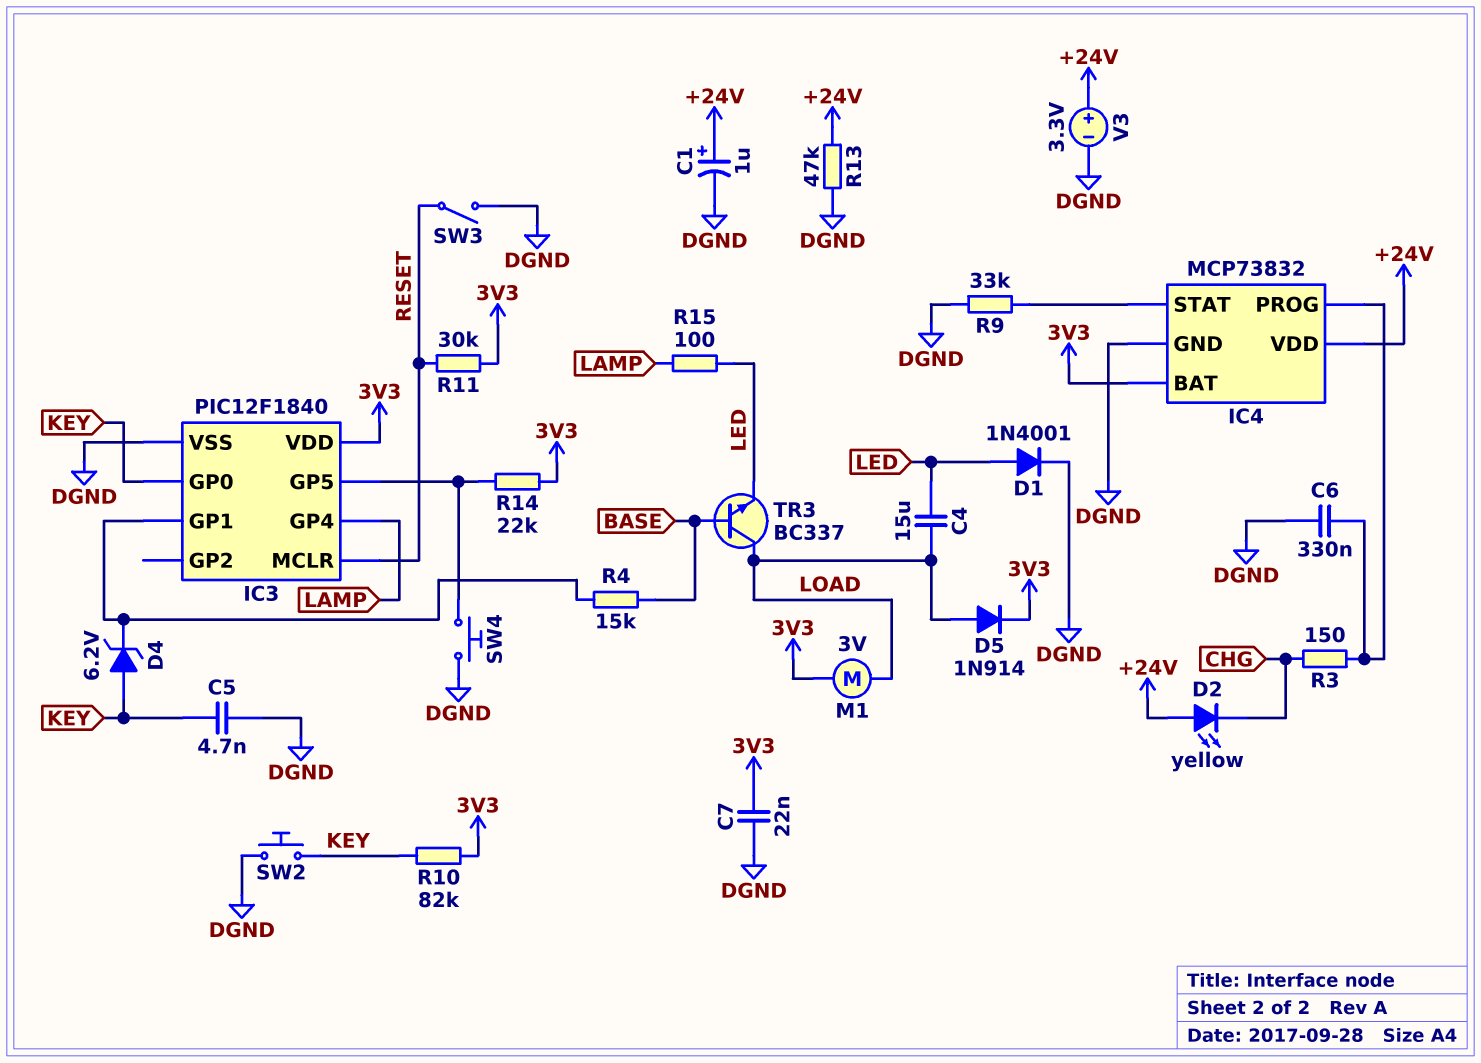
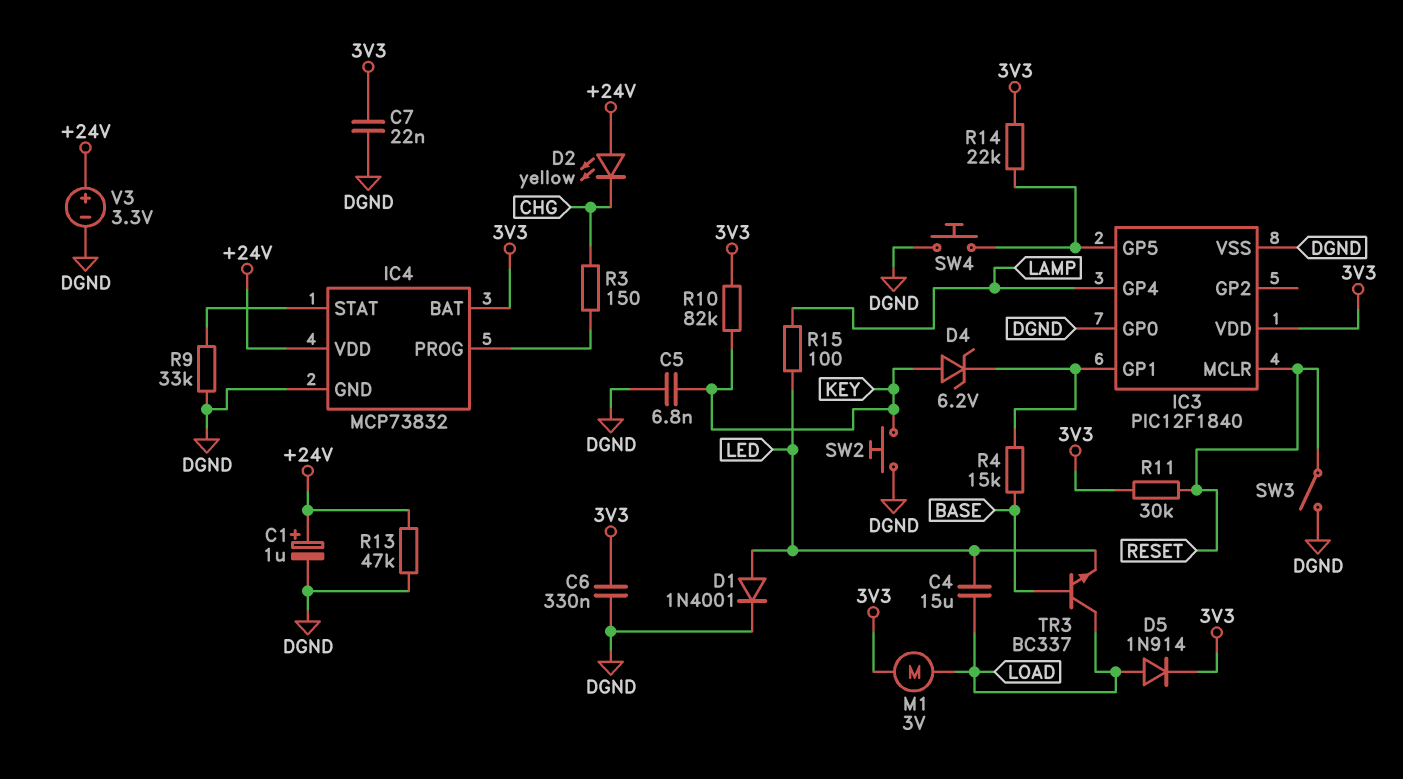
C5: 4.7nF (DGND, KEY) -> 6.8nF (DGND, KEY)
C6: 330nF (DGND, IC4/PROG) -> 330nF (3V3, DGND)
IC3 pin GP0: KEY -> DGND

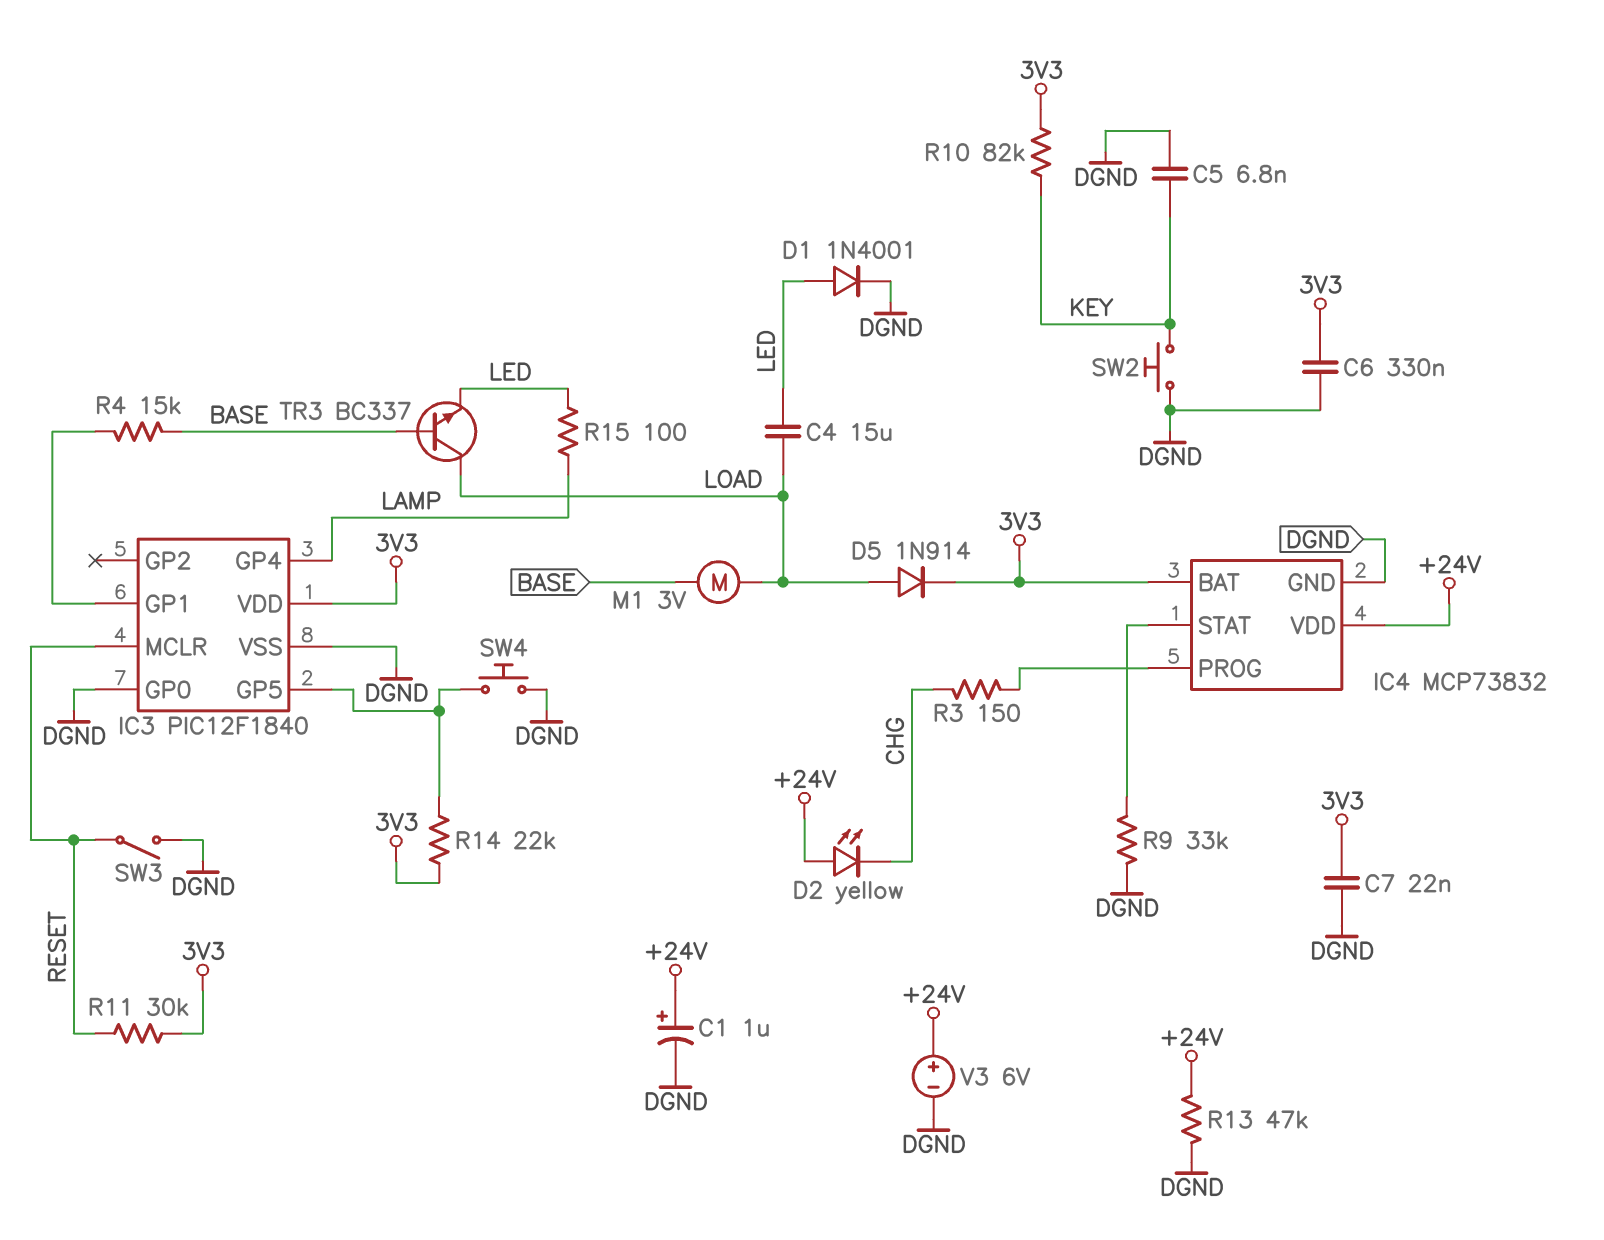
D4: zener 6.2V (A KEY, K IC3/GP1) -> none
M1: motor 3V (3V3, LOAD) -> motor 3V (BASE, LOAD)
V3: 3.3V (plus +24V, minus DGND) -> 6V (plus +24V, minus DGND)

